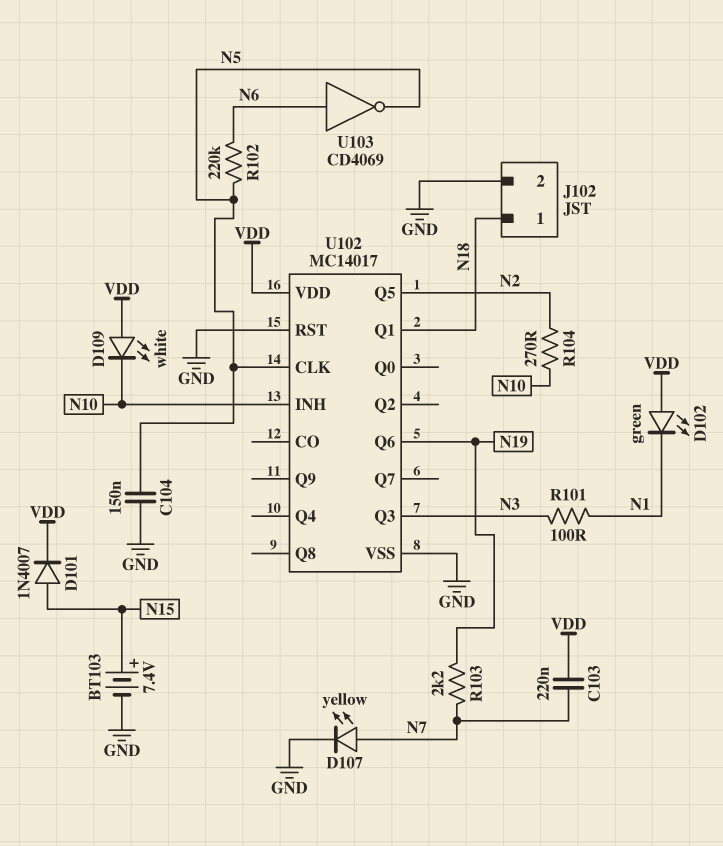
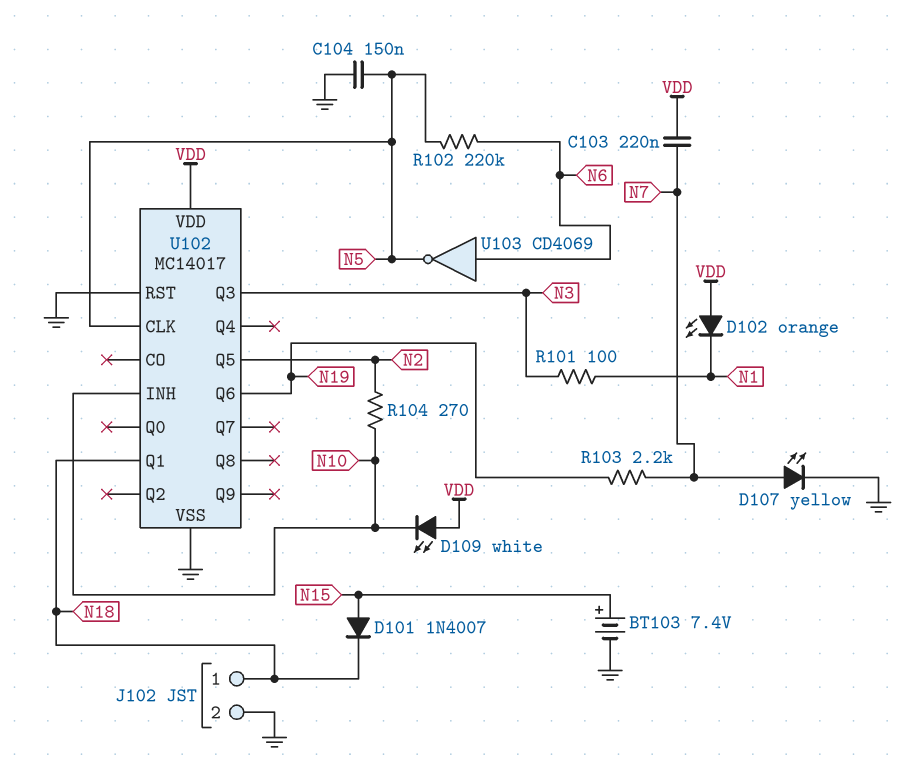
D101: diode 1N4007 (A N15, K VDD) -> diode 1N4007 (A N15, K N18)
D102: LED green (A VDD, K N1) -> LED orange (A VDD, K N1)

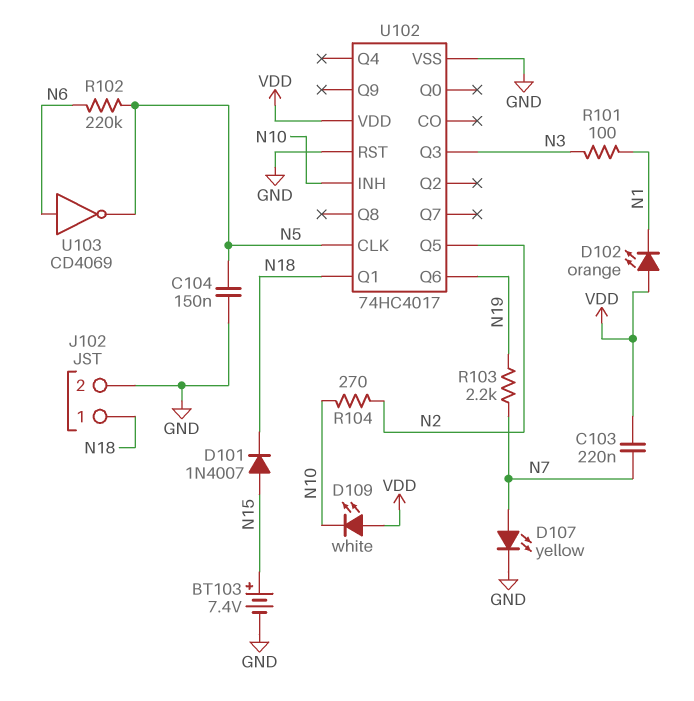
U102: MC14017 -> 74HC4017

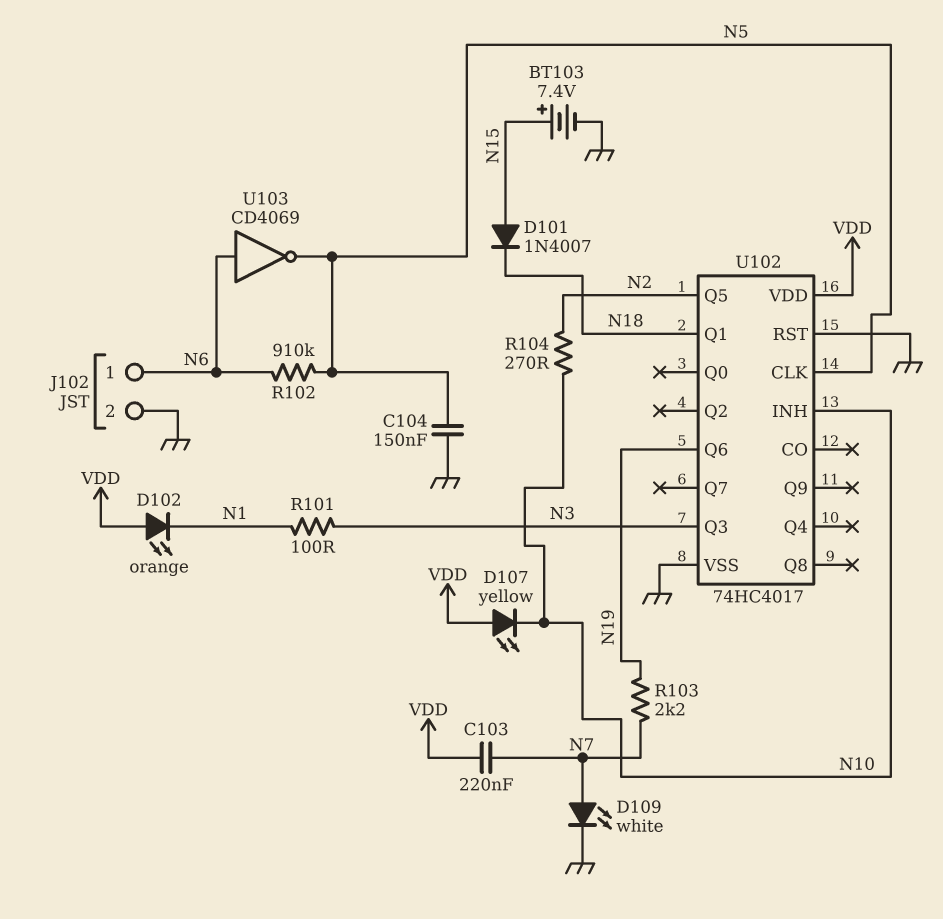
D107: LED yellow (A N7, K GND) -> LED yellow (A VDD, K N10)
D109: LED white (A VDD, K N10) -> LED white (A N7, K GND)
J102 pin 1: N18 -> N6
R102: 220k (N5, N6) -> 910k (N5, N6)

